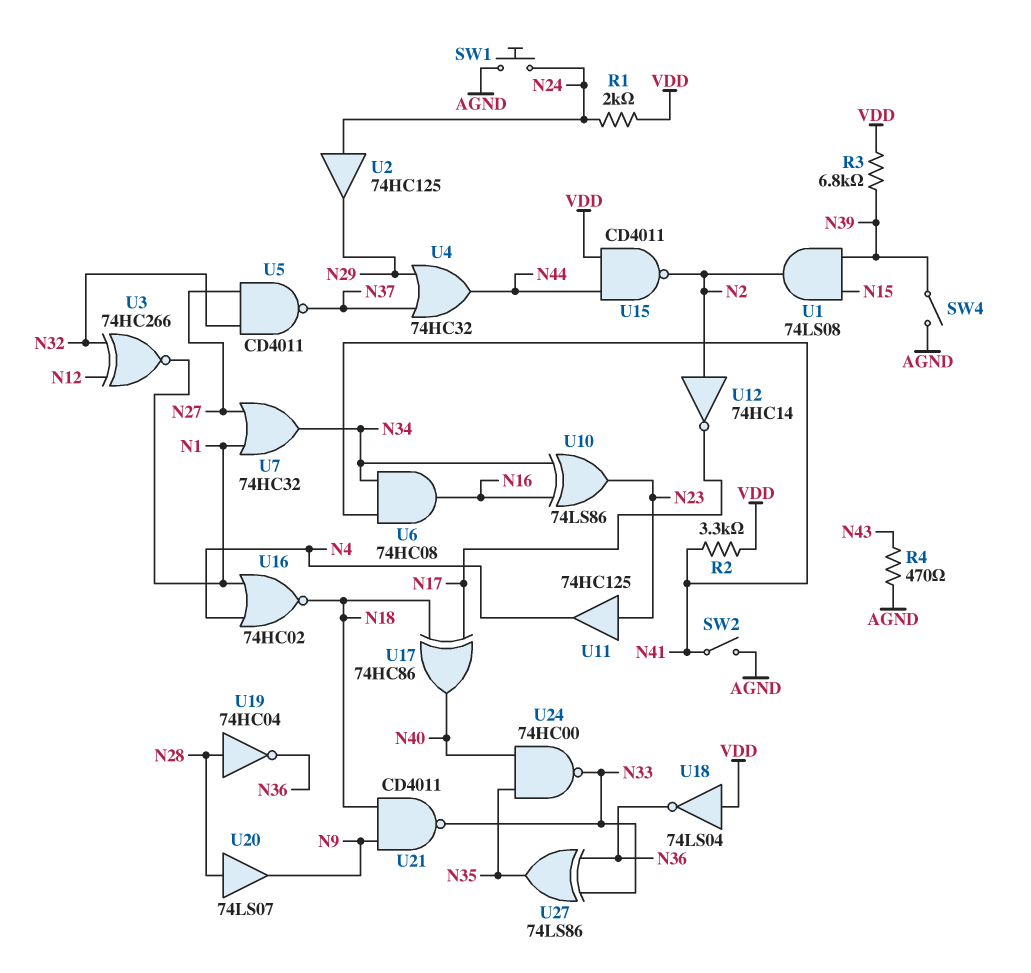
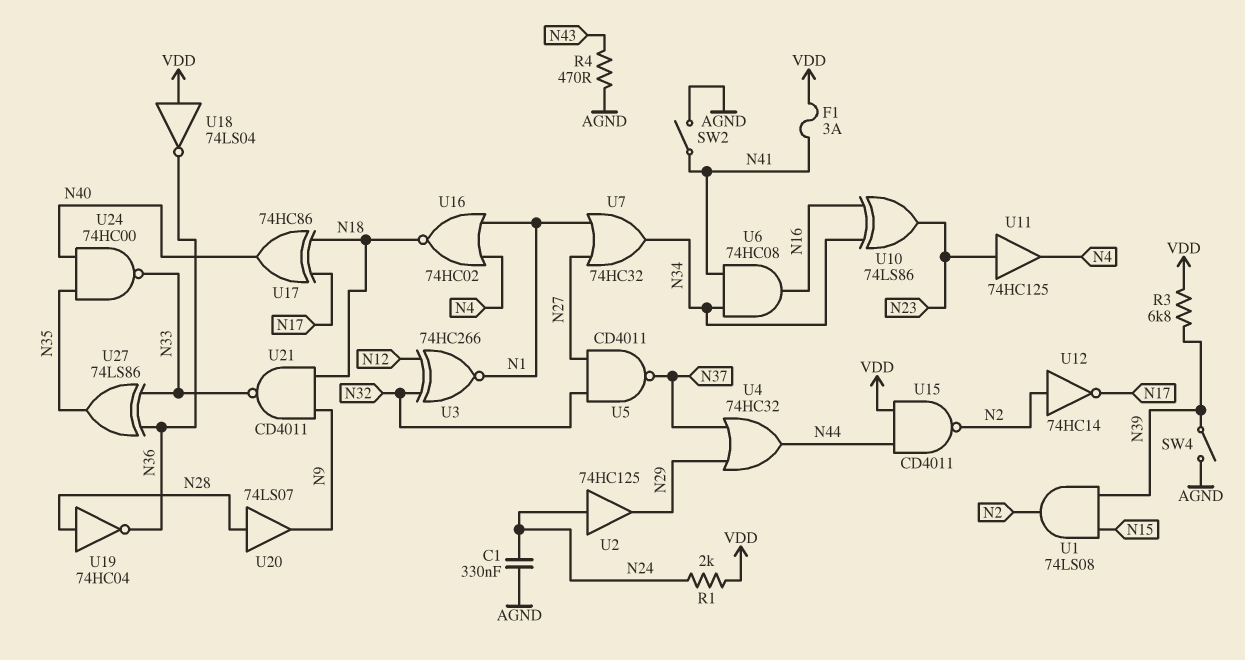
C1: none -> 330nF (AGND, N24)
F1: none -> 3A (N41, VDD)
R2: 3.3k (N41, VDD) -> none
SW1: button (AGND, N24) -> none

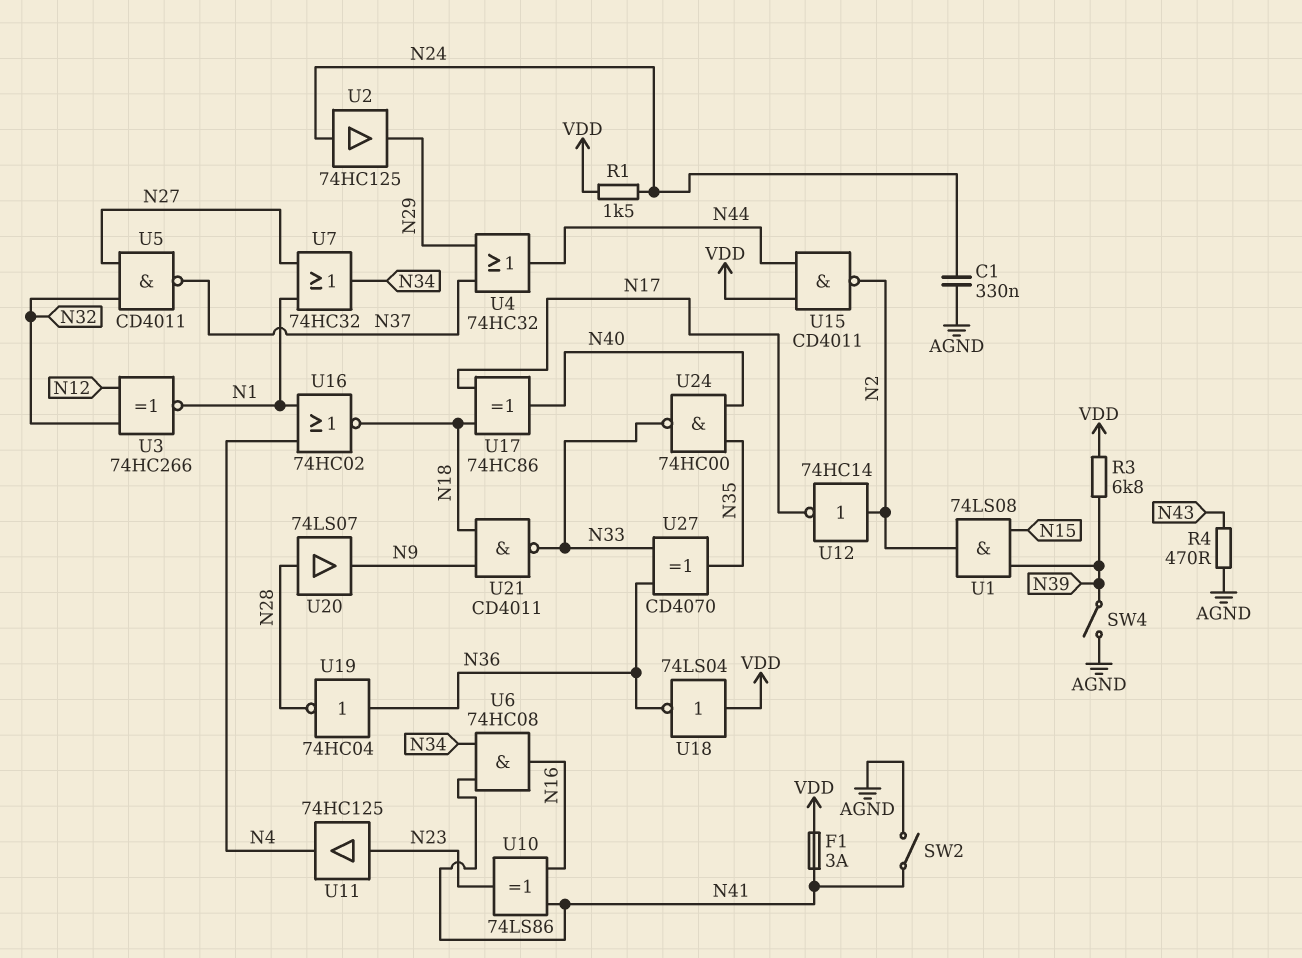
R1: 2k (N24, VDD) -> 1.5k (N24, VDD)
U10: XOR 74LS86 (in N16, in N34, out N23) -> XOR 74LS86 (in N16, in N41, out N23)
U19: NOT 74HC04 (in N28, out N36) -> NOT 74HC04 (in N36, out N28)
U27: XOR 74LS86 (in N33, in N36, out N35) -> XOR CD4070 (in N33, in N36, out N35)

